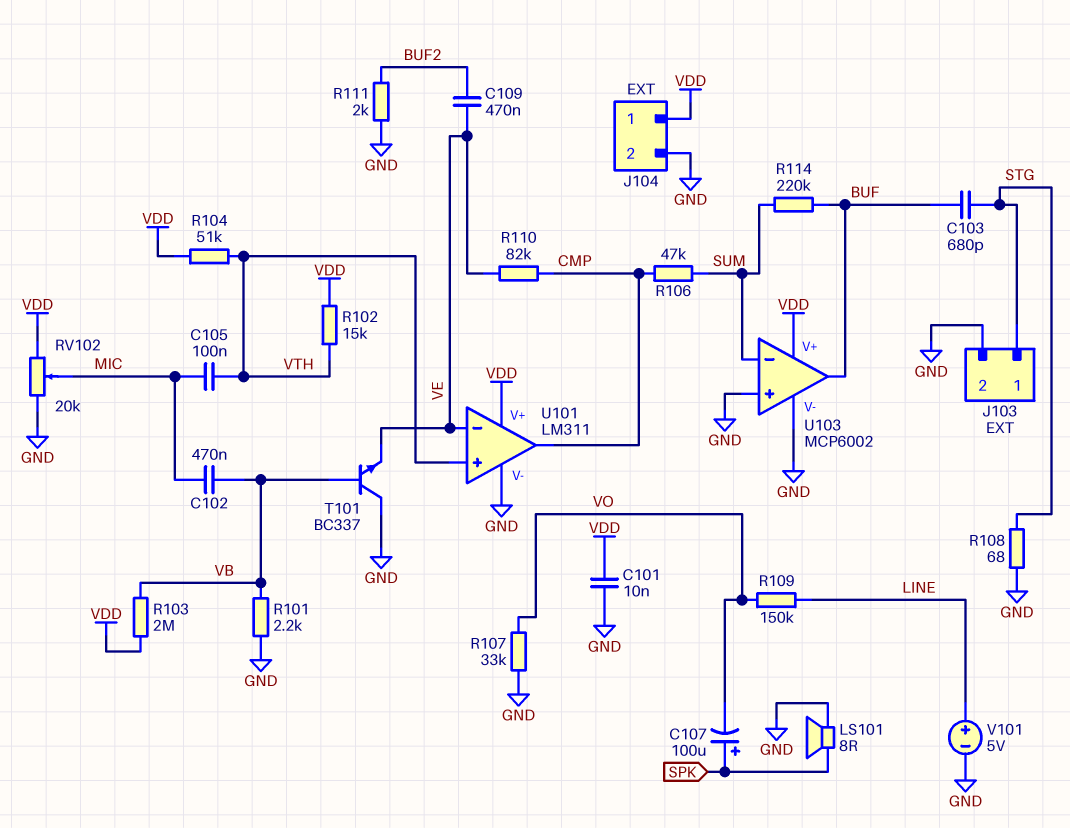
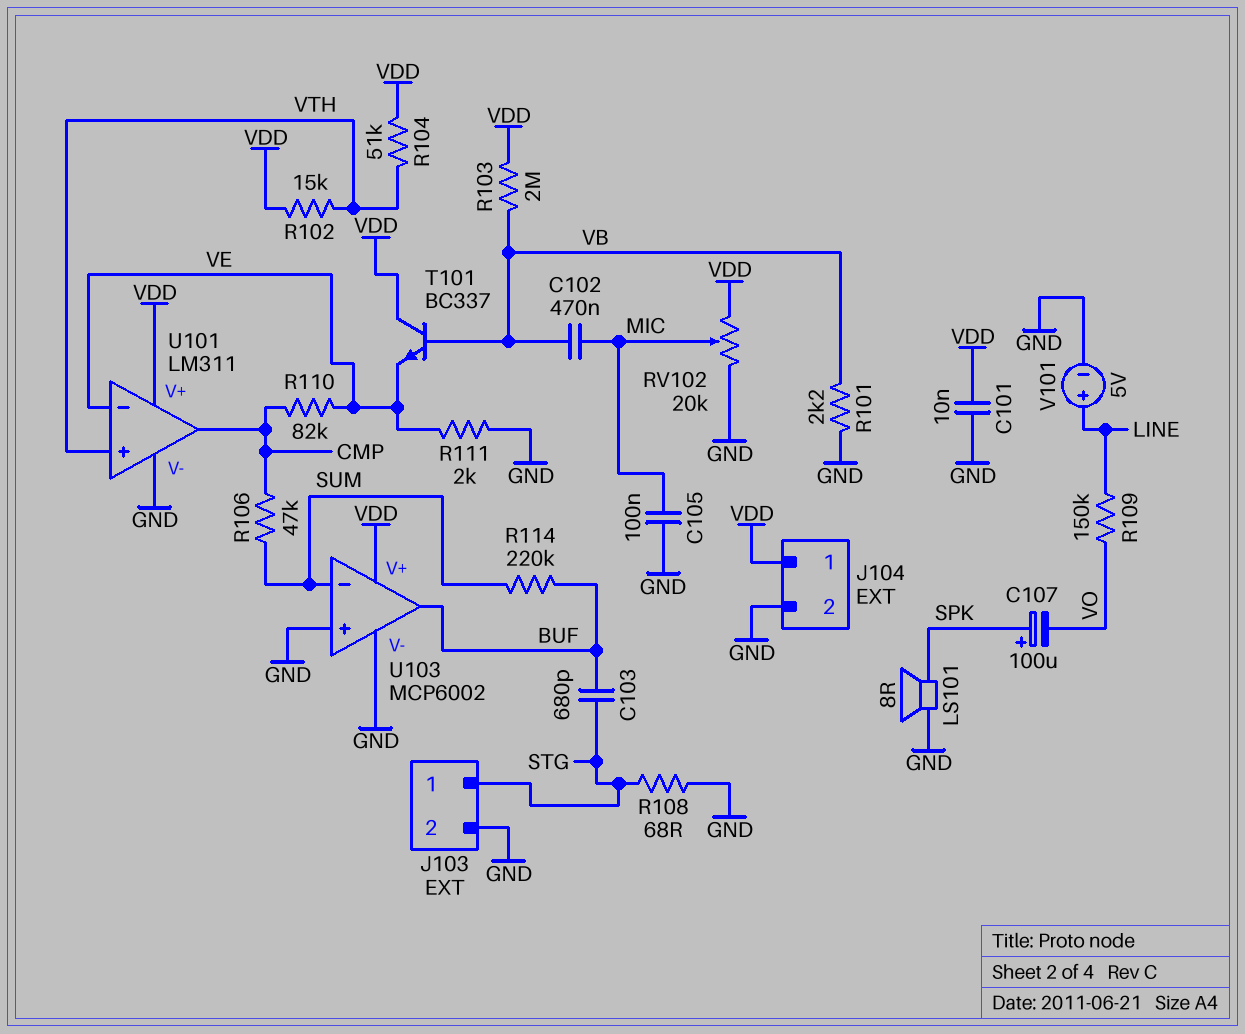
C105: 100nF (MIC, VTH) -> 100nF (GND, MIC)
C109: 470nF (BUF2, VE) -> none
R107: 33k (GND, VO) -> none
R111: 2k (BUF2, GND) -> 2k (GND, VE)
T101: NPN BC337 (B VB, C GND, E VE) -> NPN BC337 (B VB, C VDD, E VE)

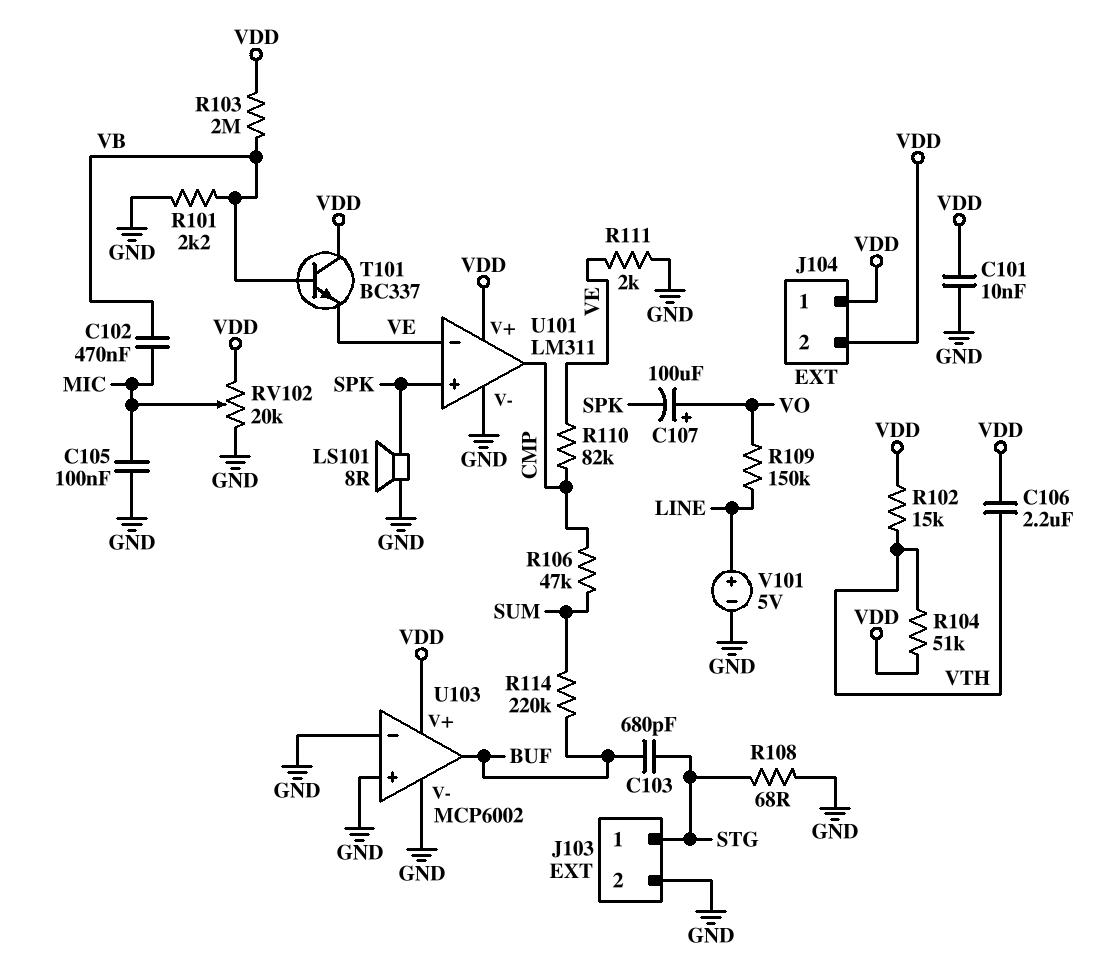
C106: none -> 2.2uF (VDD, VTH)
C107: 100uF (plus SPK, minus VO) -> 100uF (plus VO, minus SPK)
J104 pin 2: GND -> VDD
U101 pin in+: VTH -> SPK
U103 pin in-: SUM -> GND

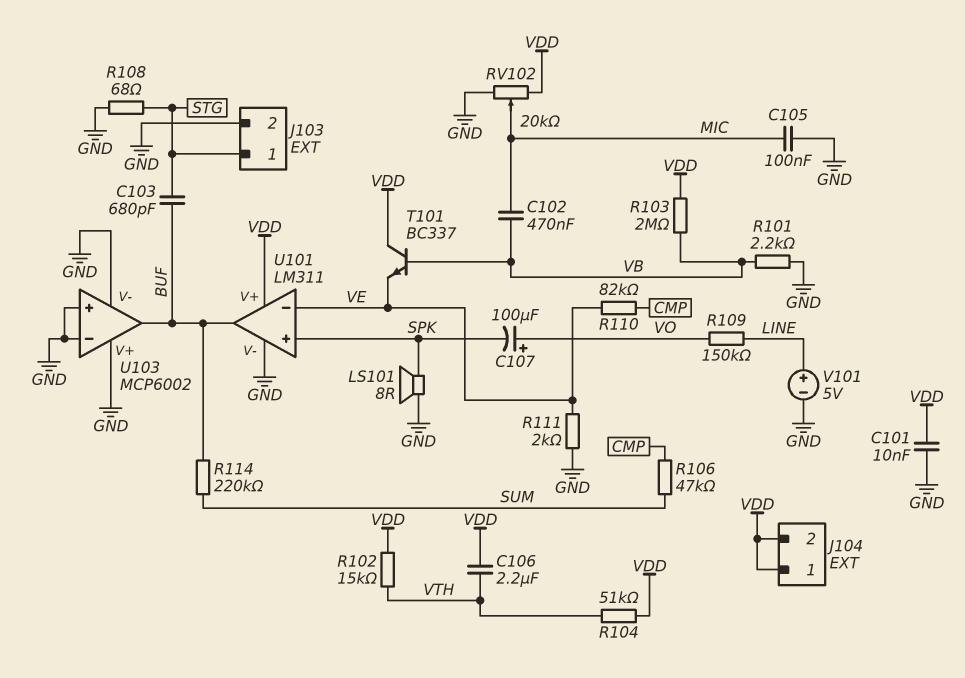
U101 pin out: CMP -> BUF
U103 pin V+: VDD -> GND

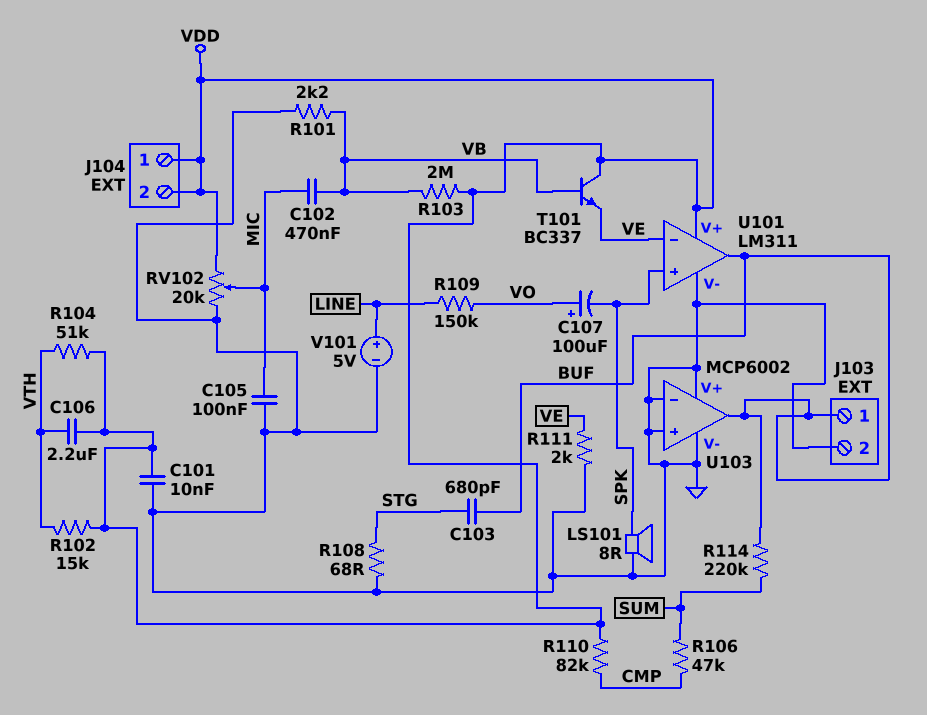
J103 pin 1: STG -> BUF
R110: 82k (CMP, VE) -> 82k (CMP, VDD)

